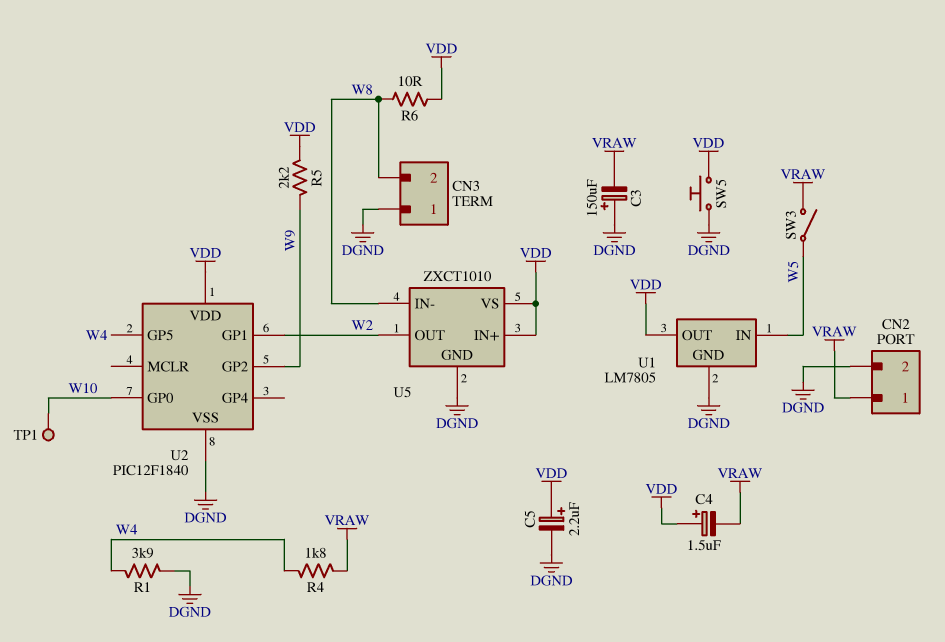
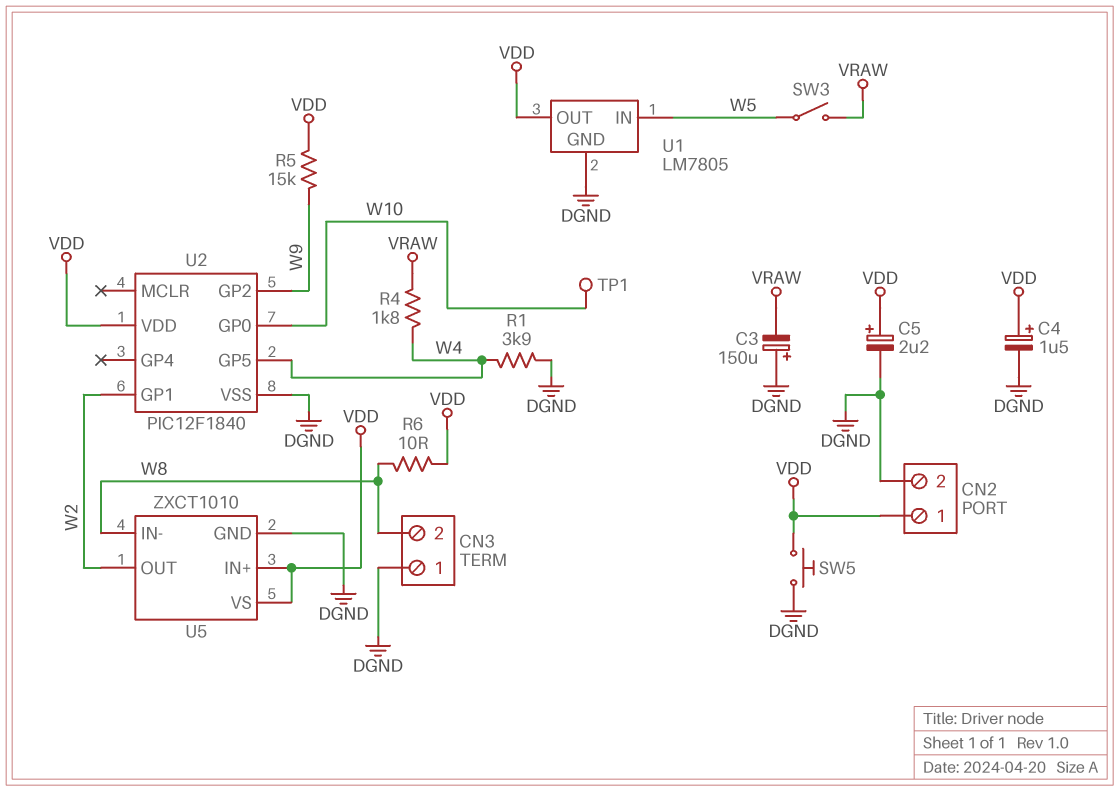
C4: 1.5uF (plus VDD, minus VRAW) -> 1.5uF (plus VDD, minus DGND)
CN2 pin 1: VRAW -> VDD
R5: 2.2k (VDD, W9) -> 15k (VDD, W9)

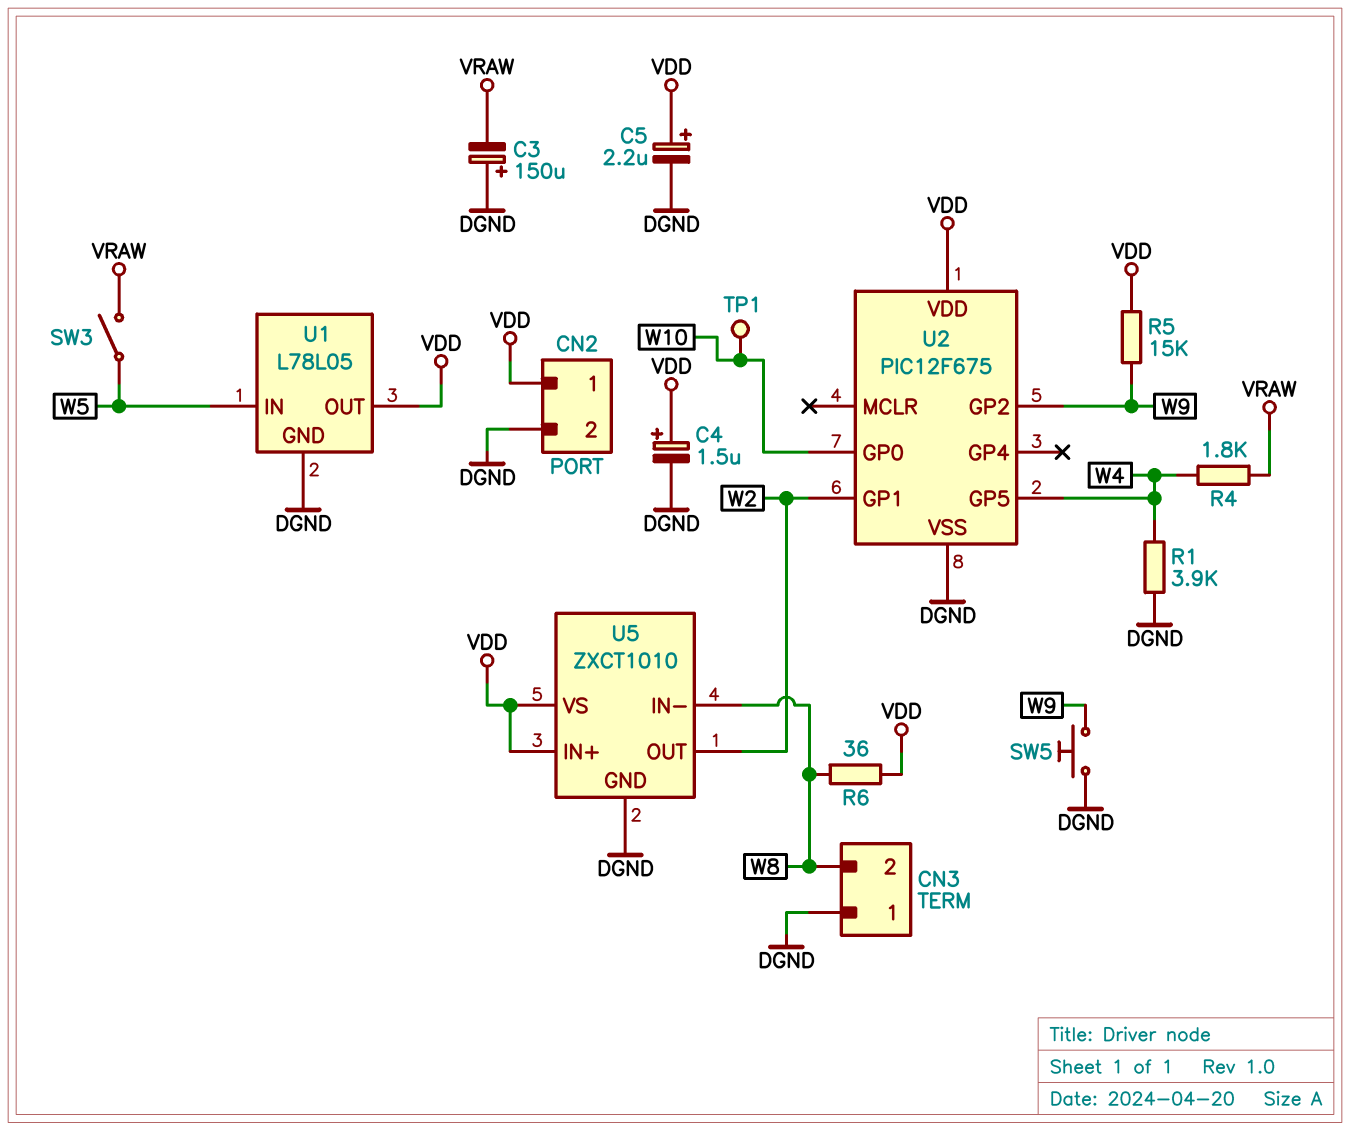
R6: 10 (VDD, W8) -> 36 (VDD, W8)
SW5: button (DGND, VDD) -> button (DGND, W9)
U1: LM7805 -> L78L05
U2: PIC12F1840 -> PIC12F675

